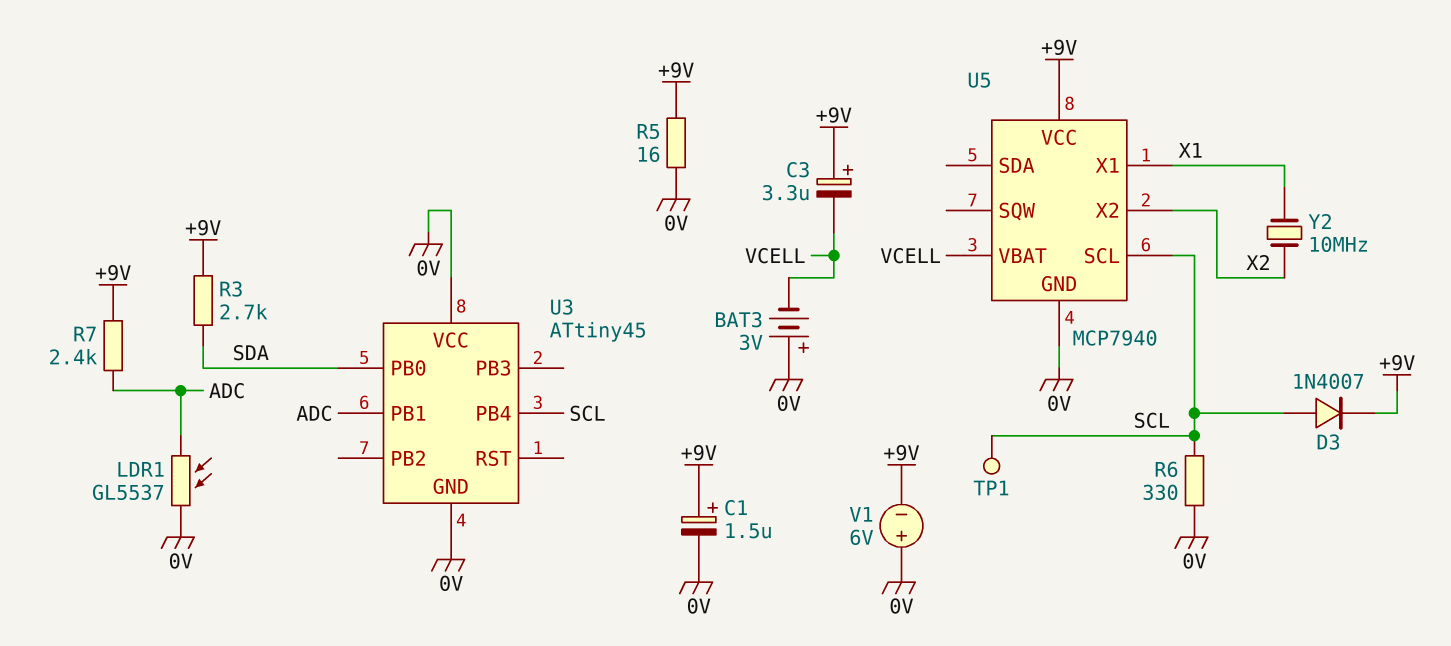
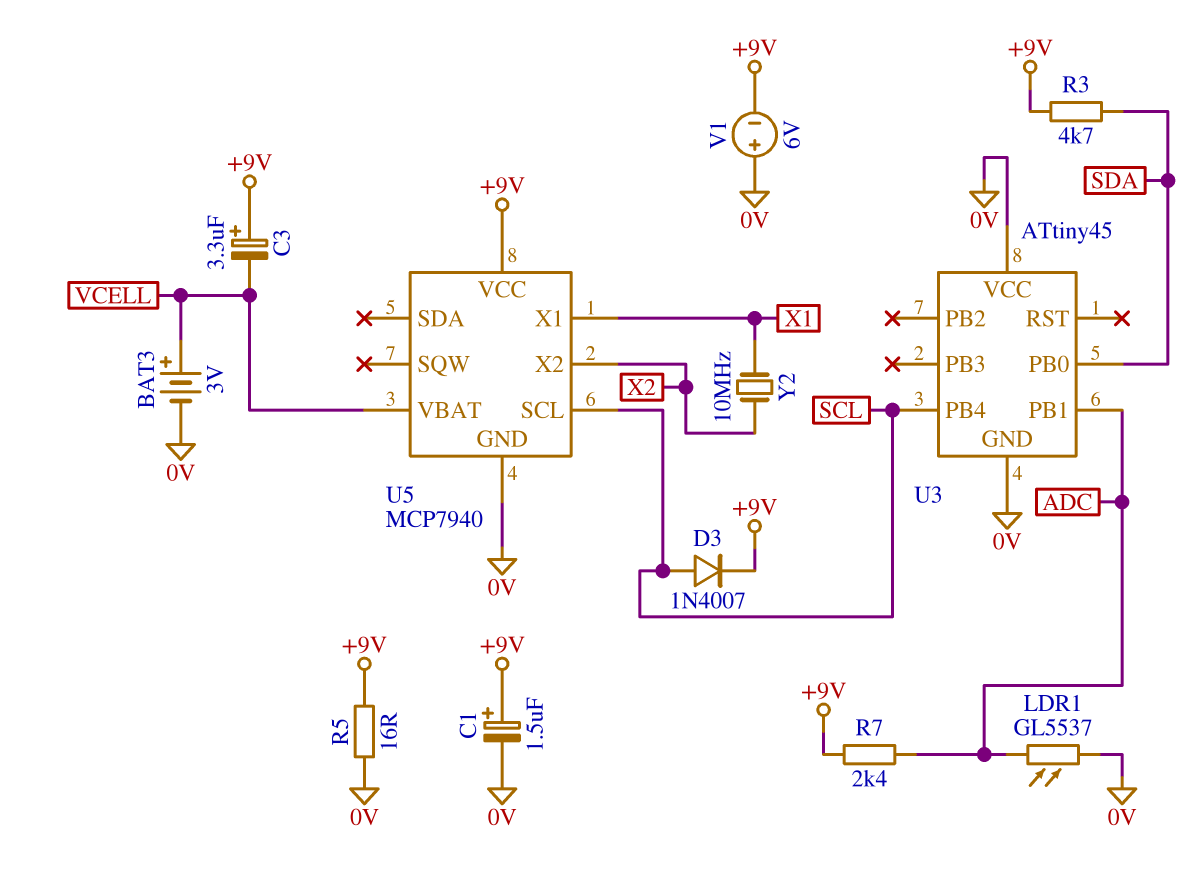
BAT3: 3V (plus 0V, minus VCELL) -> 3V (plus VCELL, minus 0V)
R3: 2.7k (+9V, SDA) -> 4.7k (+9V, SDA)
R6: 330 (0V, SCL) -> none
TP1: test point (SCL) -> none

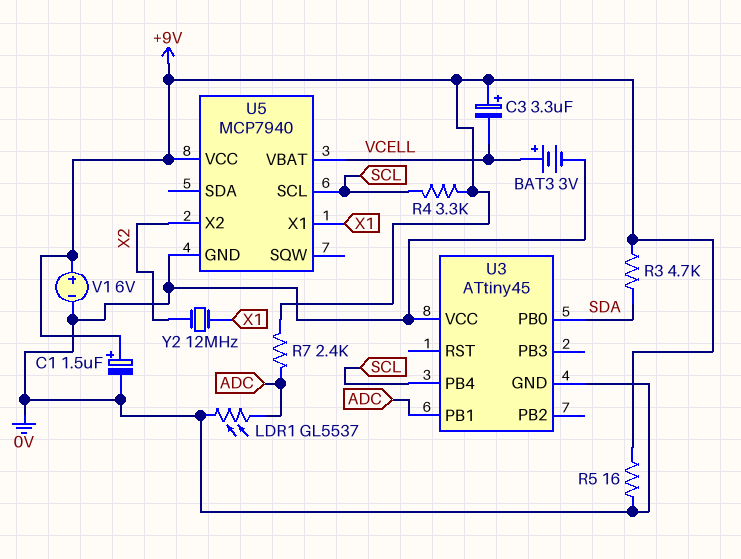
D3: diode 1N4007 (A SCL, K +9V) -> none
R4: none -> 3.3k (+9V, SCL)
V1: 6V (plus 0V, minus +9V) -> 6V (plus +9V, minus 0V)
Y2: 10MHz (X1, X2) -> 12MHz (X1, X2)

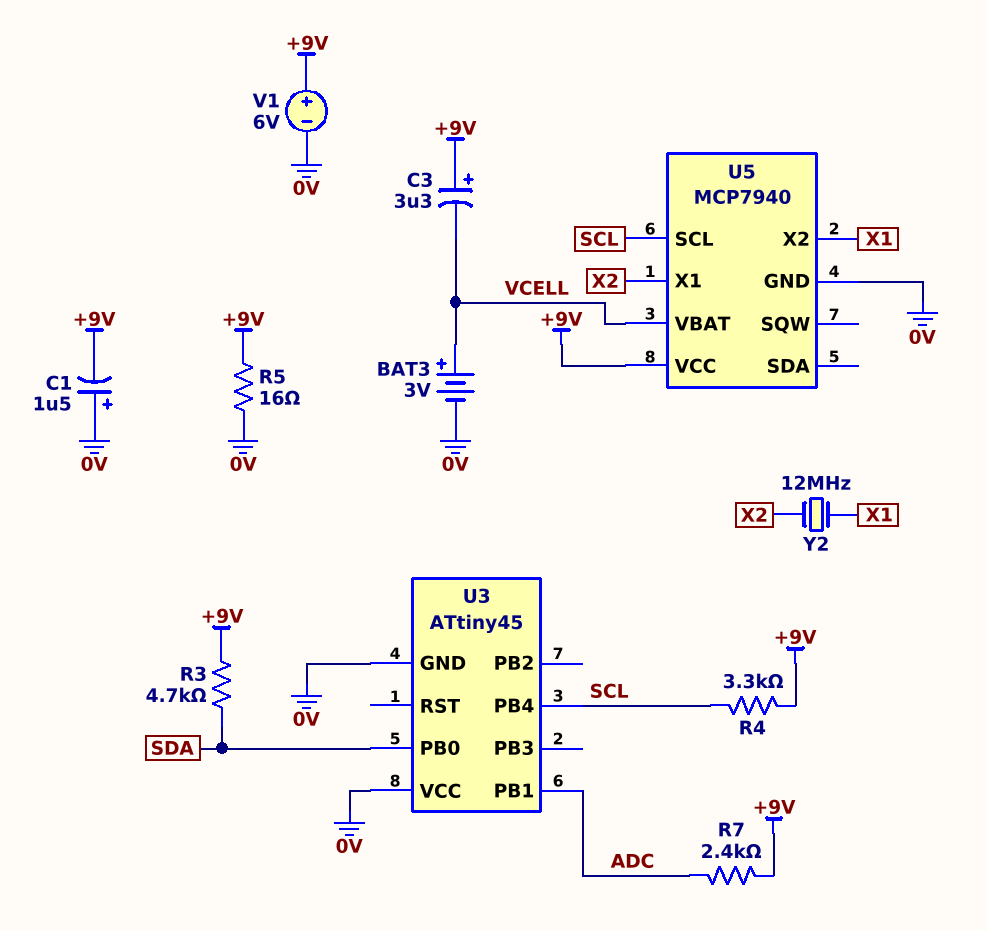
C1: 1.5uF (plus +9V, minus 0V) -> 1.5uF (plus 0V, minus +9V)
LDR1: GL5537 (0V, ADC) -> none
U5 pin X1: X1 -> X2
U5 pin X2: X2 -> X1

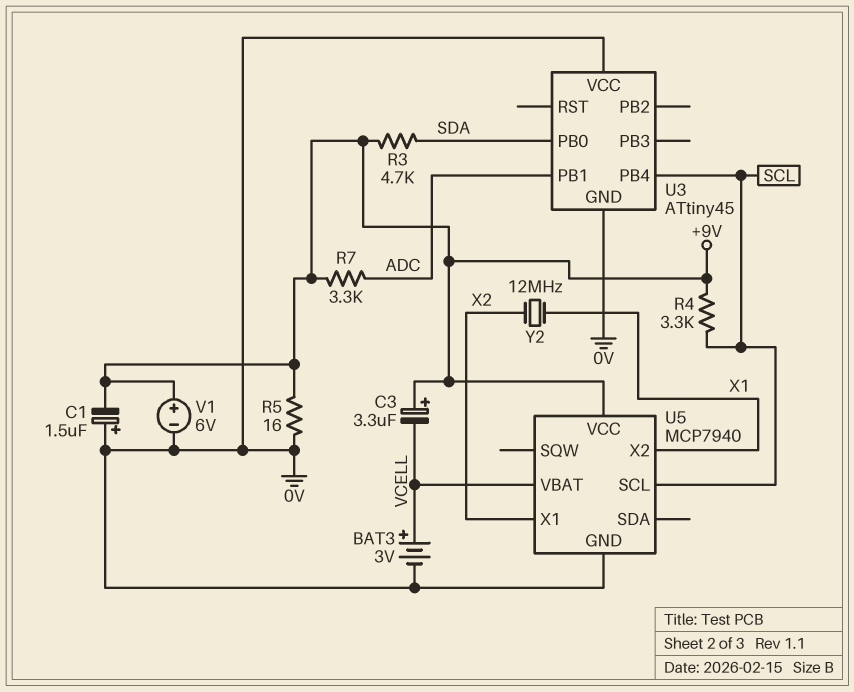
R7: 2.4k (+9V, ADC) -> 3.3k (+9V, ADC)

